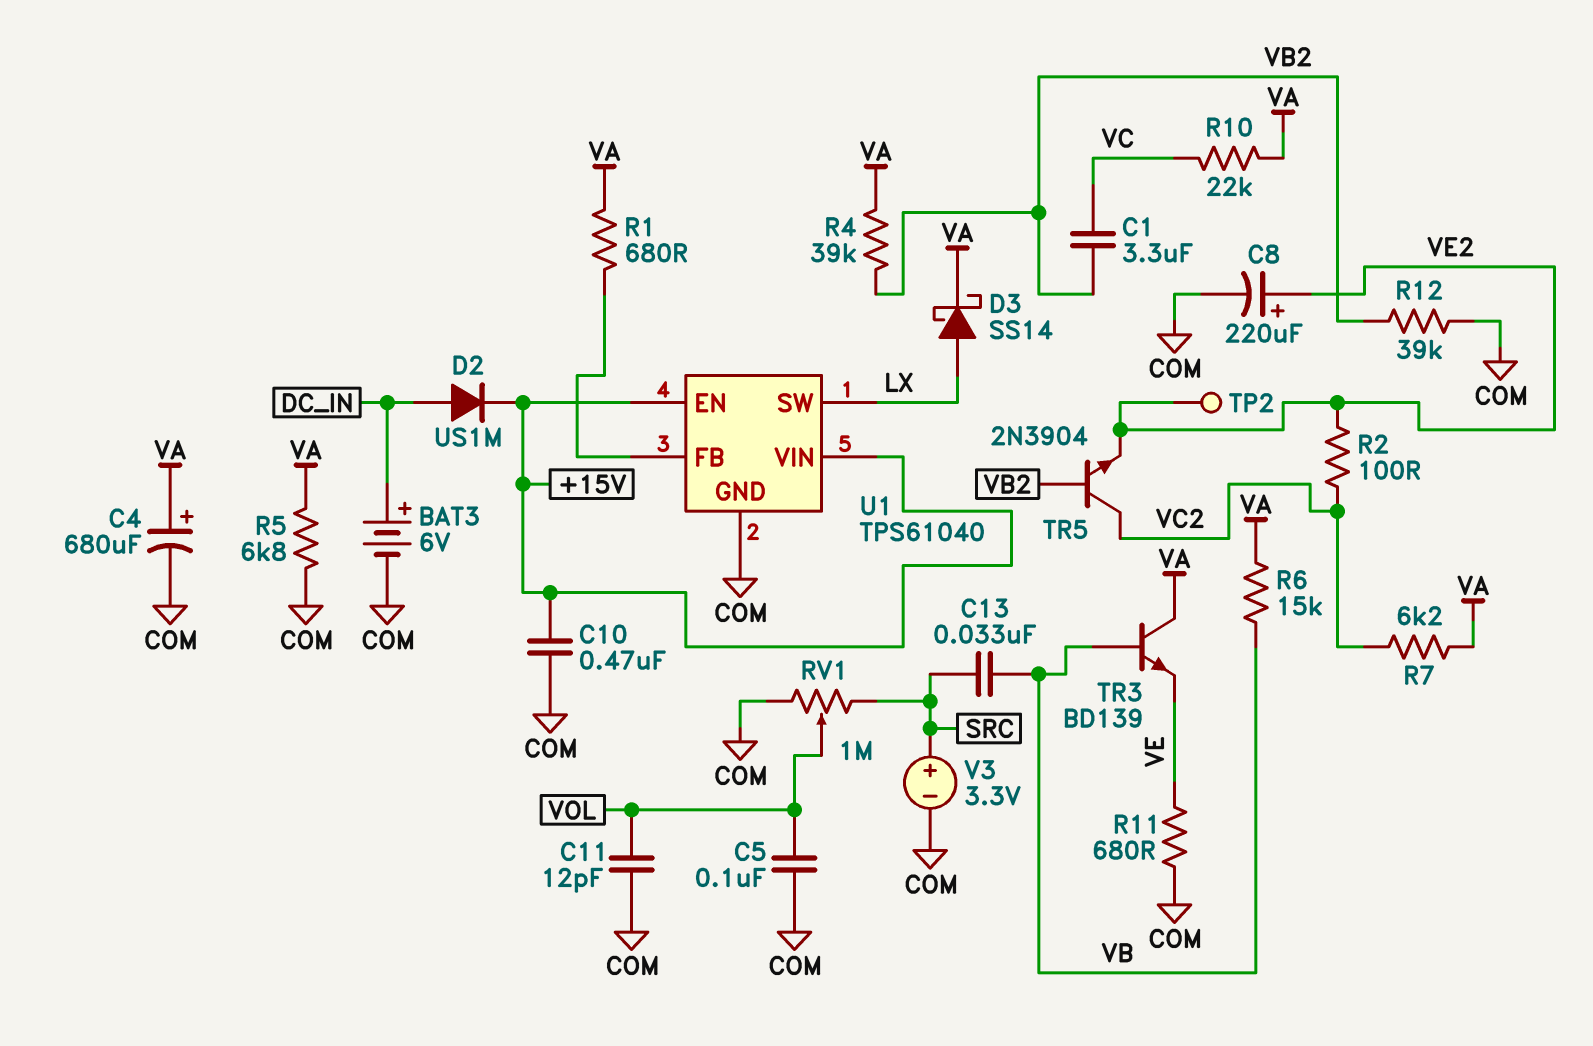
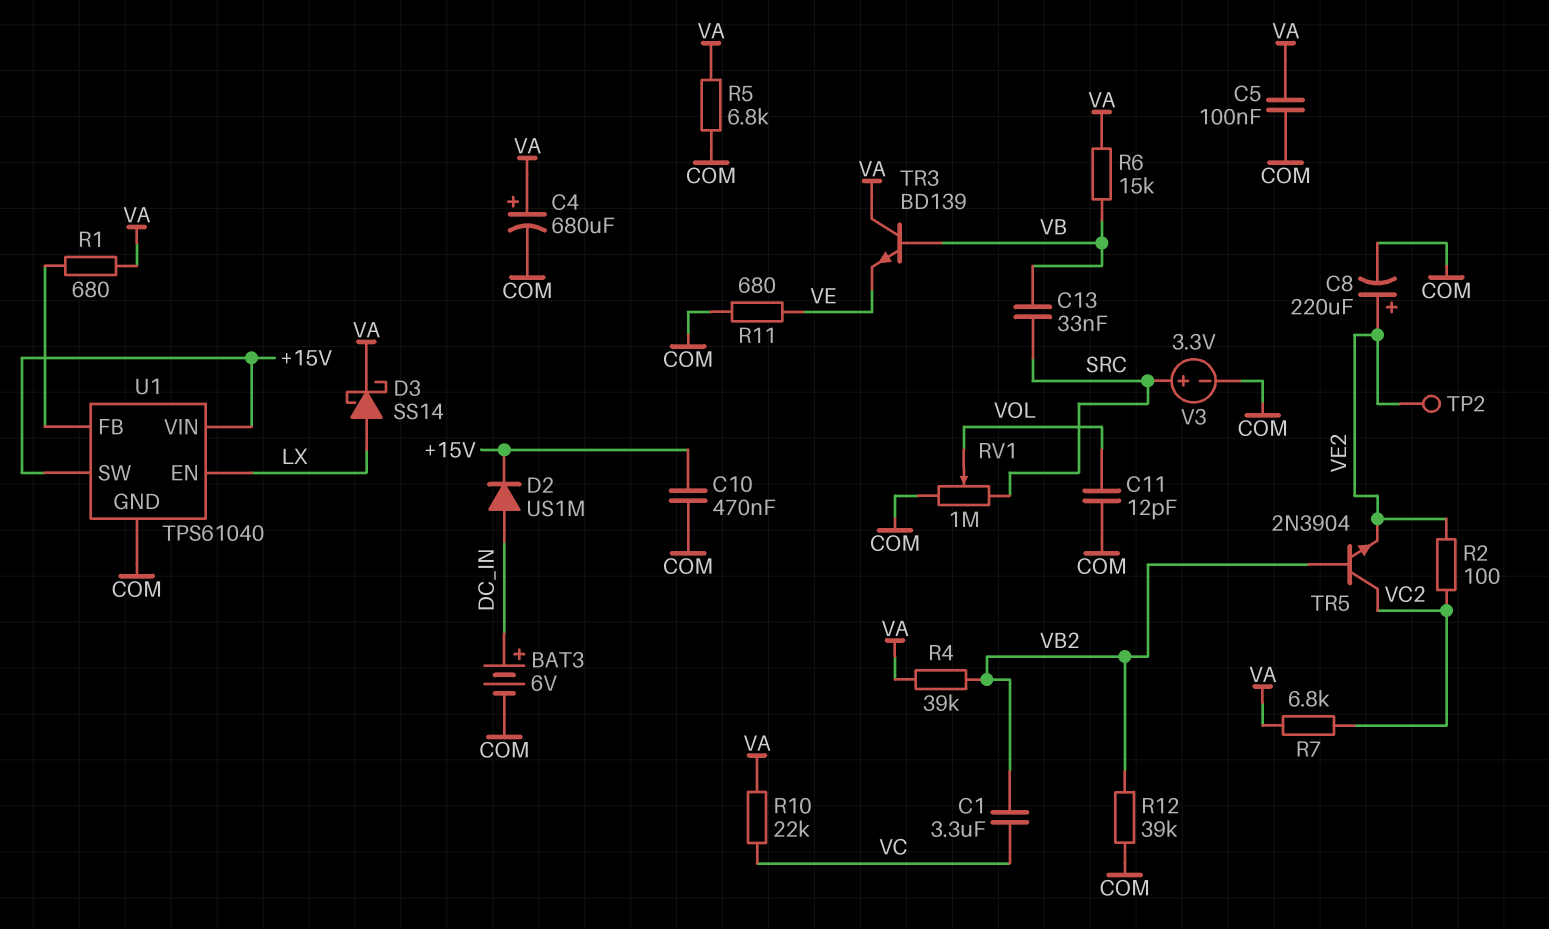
C5: 100nF (COM, VOL) -> 100nF (COM, VA)
R7: 6.2k (VA, VC2) -> 6.8k (VA, VC2)
U1 pin EN: +15V -> LX
U1 pin SW: LX -> +15V

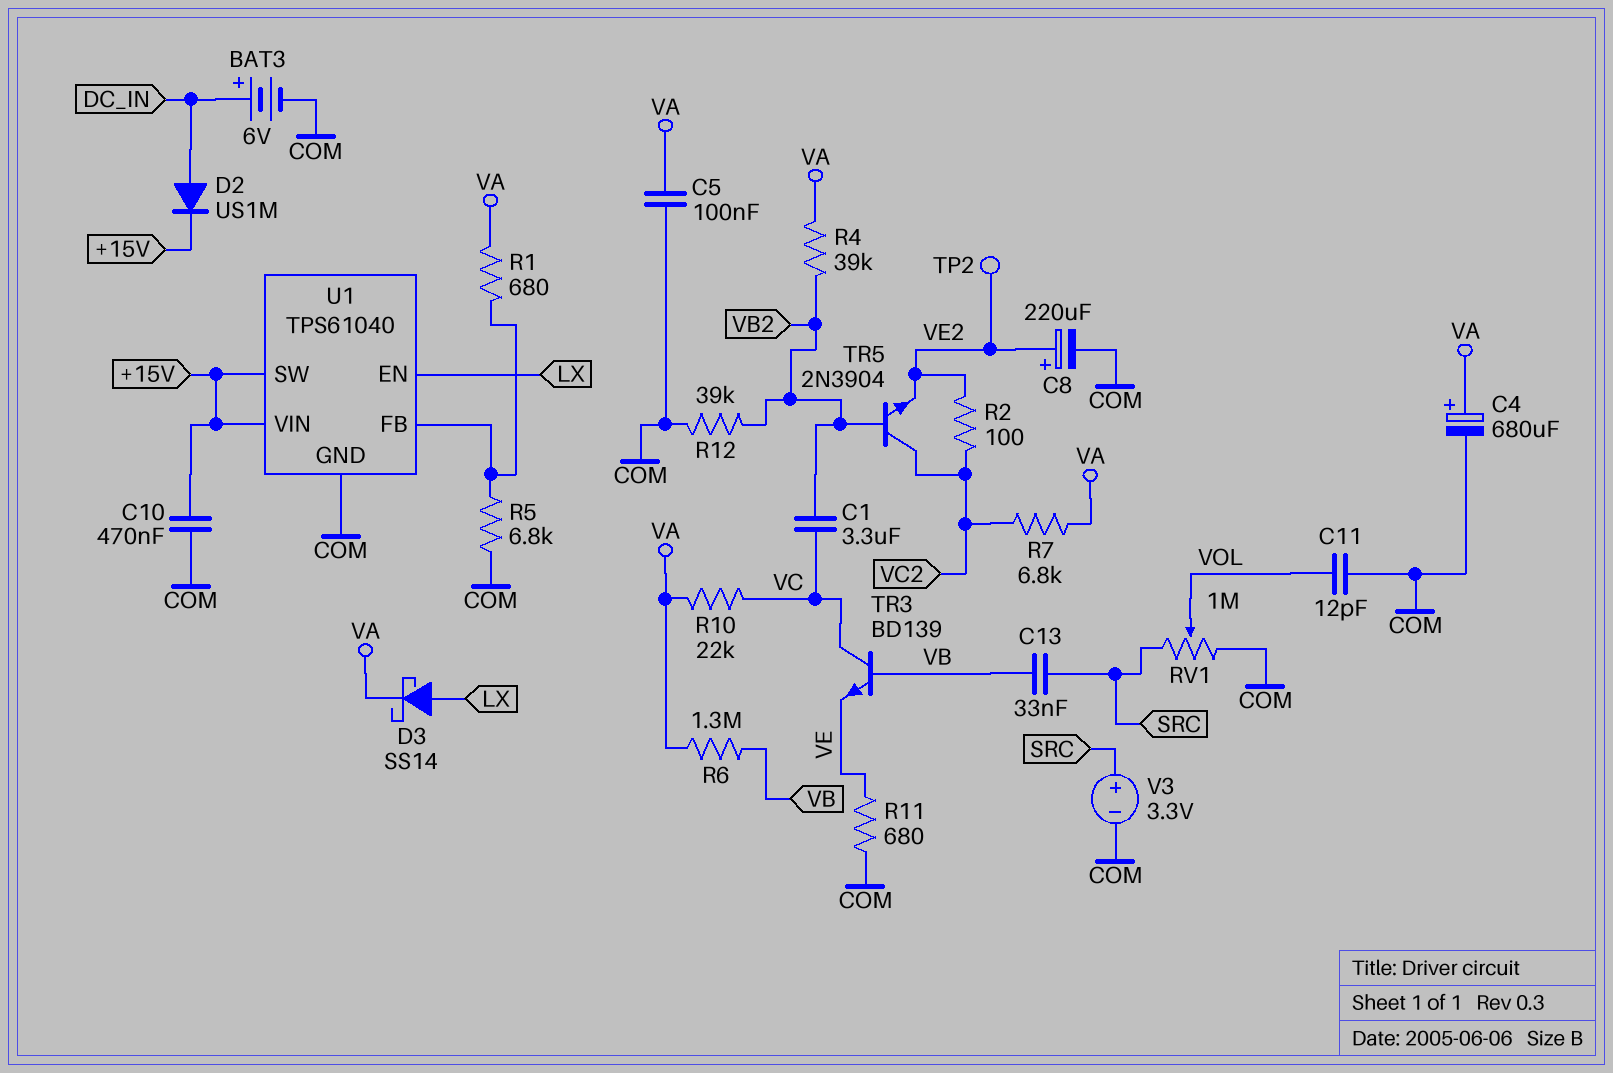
R5: 6.8k (COM, VA) -> 6.8k (COM, U1/FB)
R6: 15k (VA, VB) -> 1.3M (VA, VB)
TR3: NPN BD139 (B VB, C VA, E VE) -> NPN BD139 (B VB, C VC, E VE)

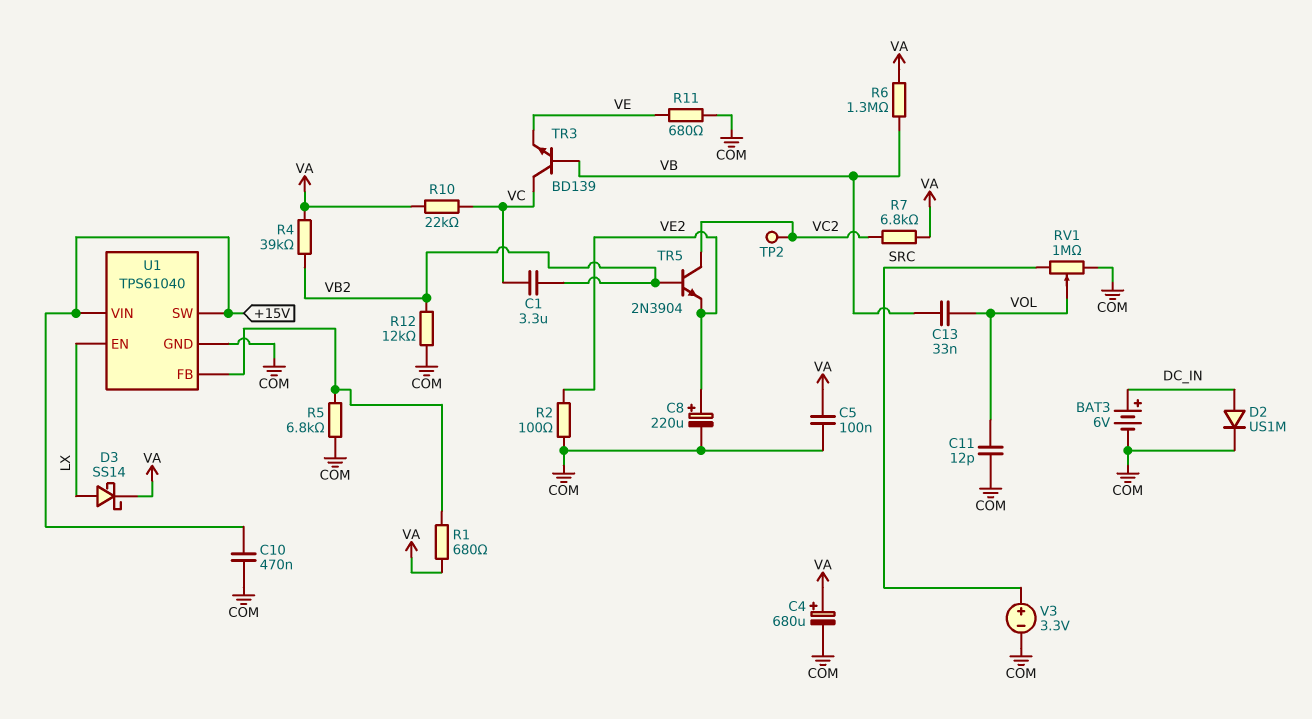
C13: 33nF (SRC, VB) -> 33nF (VB, VOL)
D2: diode US1M (A DC_IN, K +15V) -> diode US1M (A DC_IN, K COM)
R2: 100 (VC2, VE2) -> 100 (COM, VE2)
R12: 39k (COM, VB2) -> 12k (COM, VB2)
TP2: test point (VE2) -> test point (VC2)

